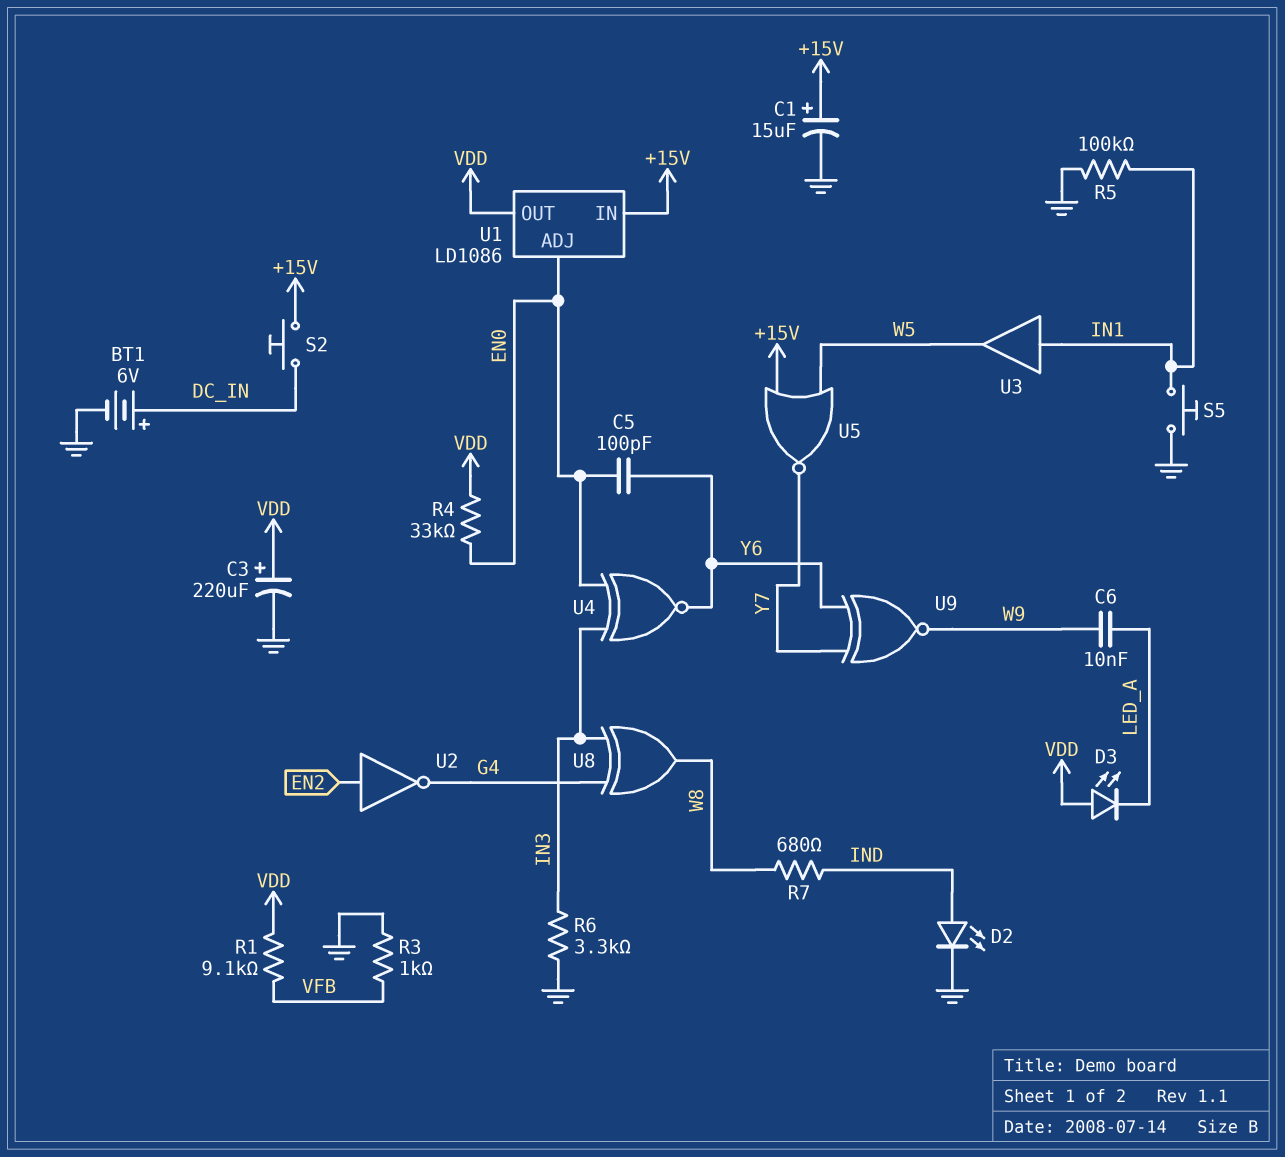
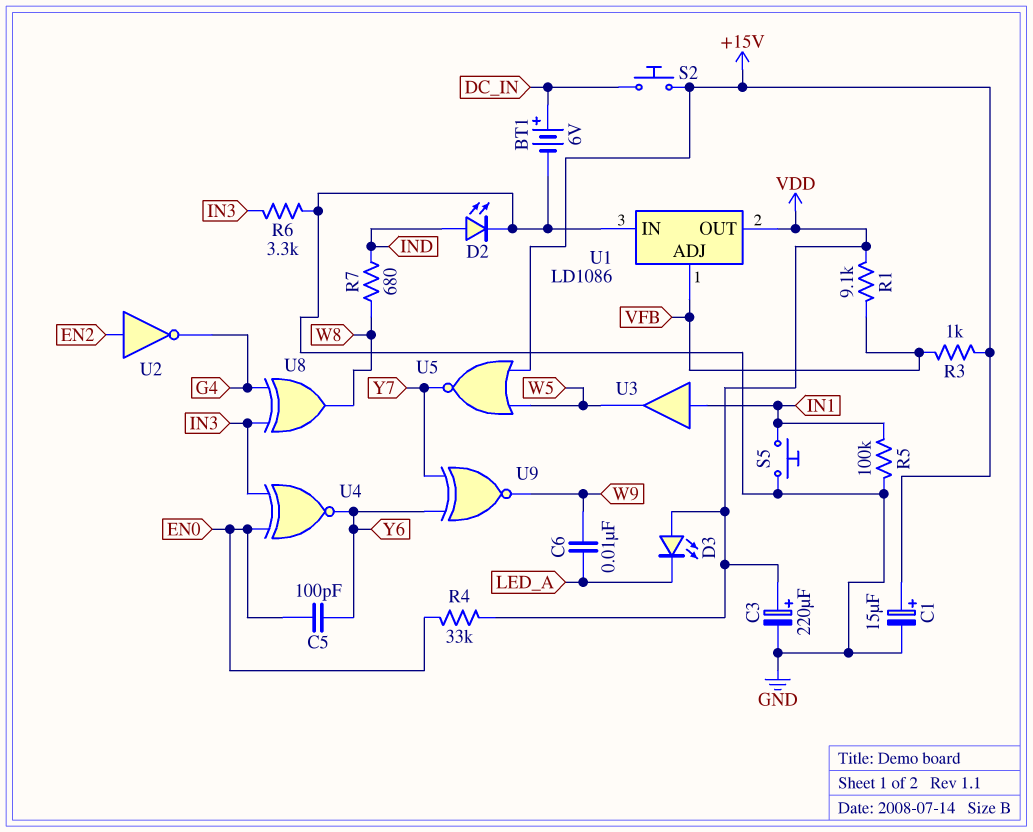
R3: 1k (GND, VFB) -> 1k (+15V, VFB)
U1 pin ADJ: EN0 -> VFB
U1 pin IN: +15V -> GND

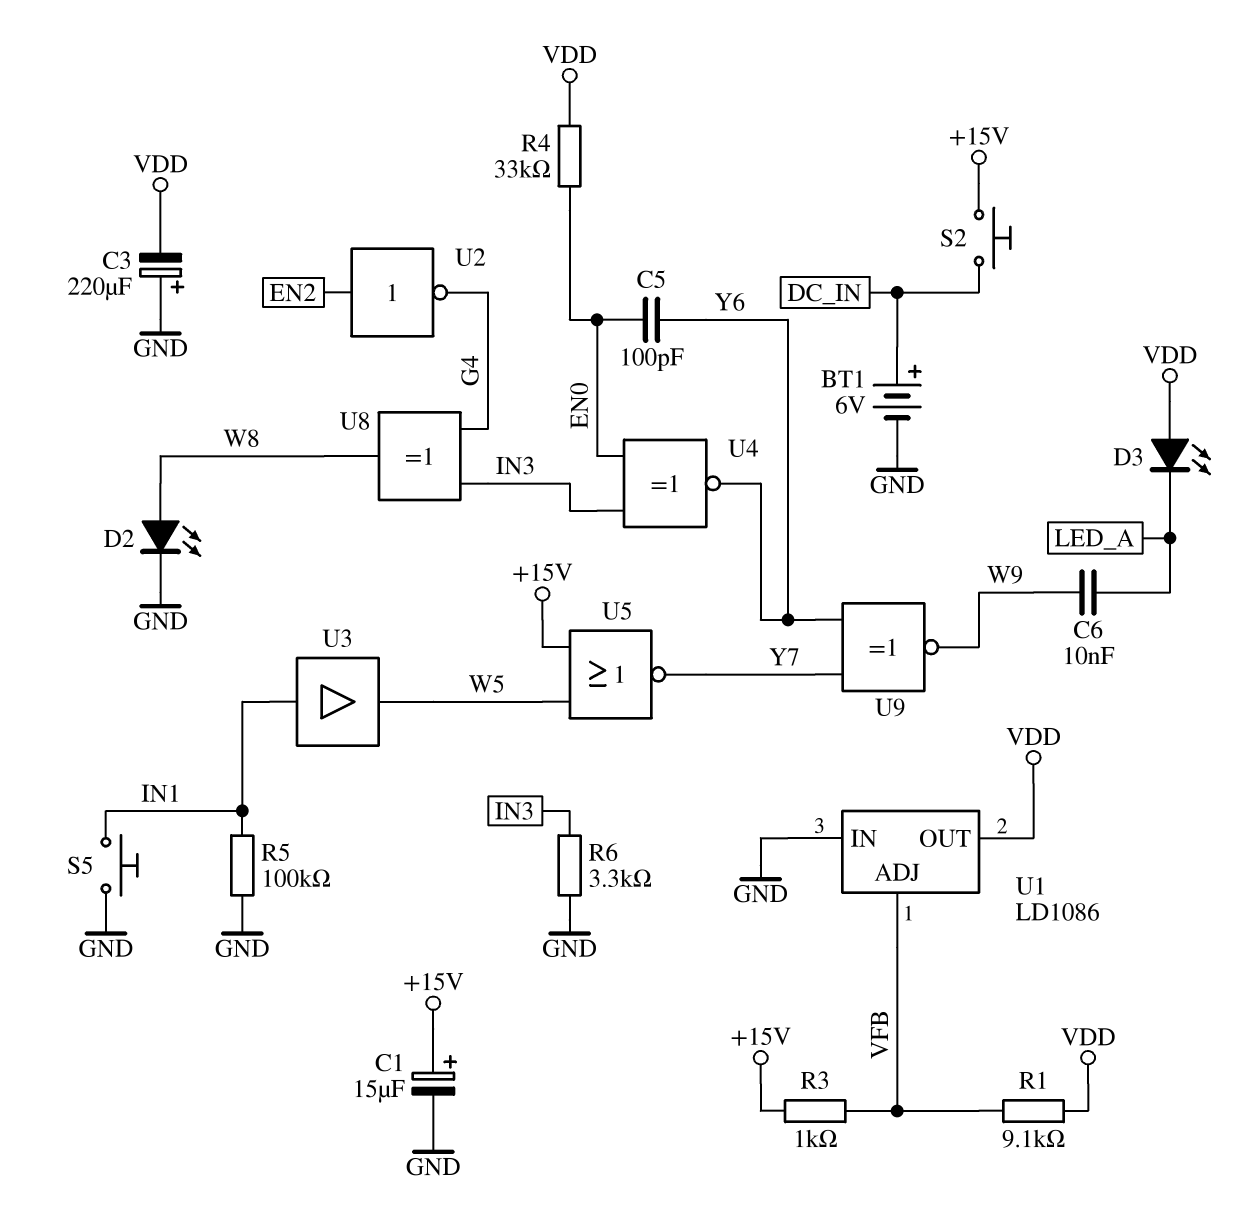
C3: 220uF (plus VDD, minus GND) -> 220uF (plus GND, minus VDD)
D2: LED (A IND, K GND) -> LED (A W8, K GND)
R7: 680 (IND, W8) -> none

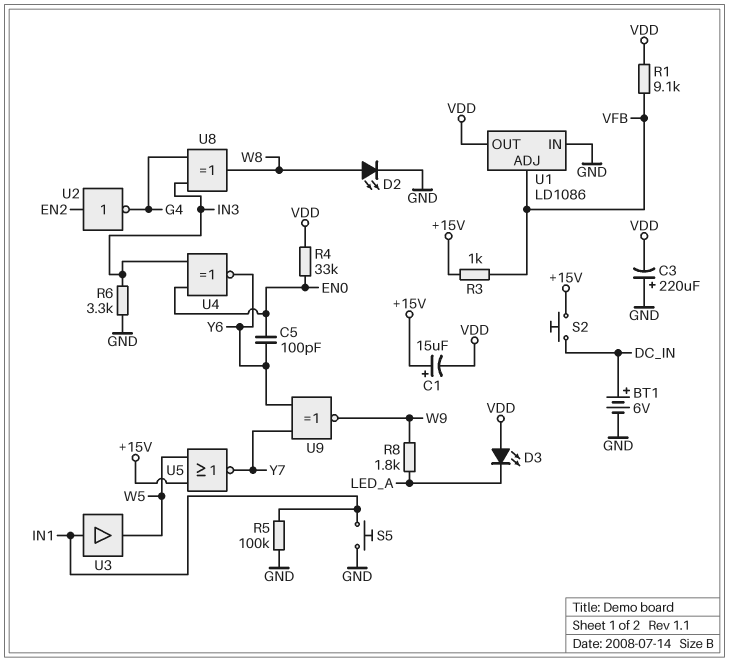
C1: 15uF (plus +15V, minus GND) -> 15uF (plus +15V, minus VDD)
C6: 10nF (LED_A, W9) -> none
R8: none -> 1.8k (LED_A, W9)

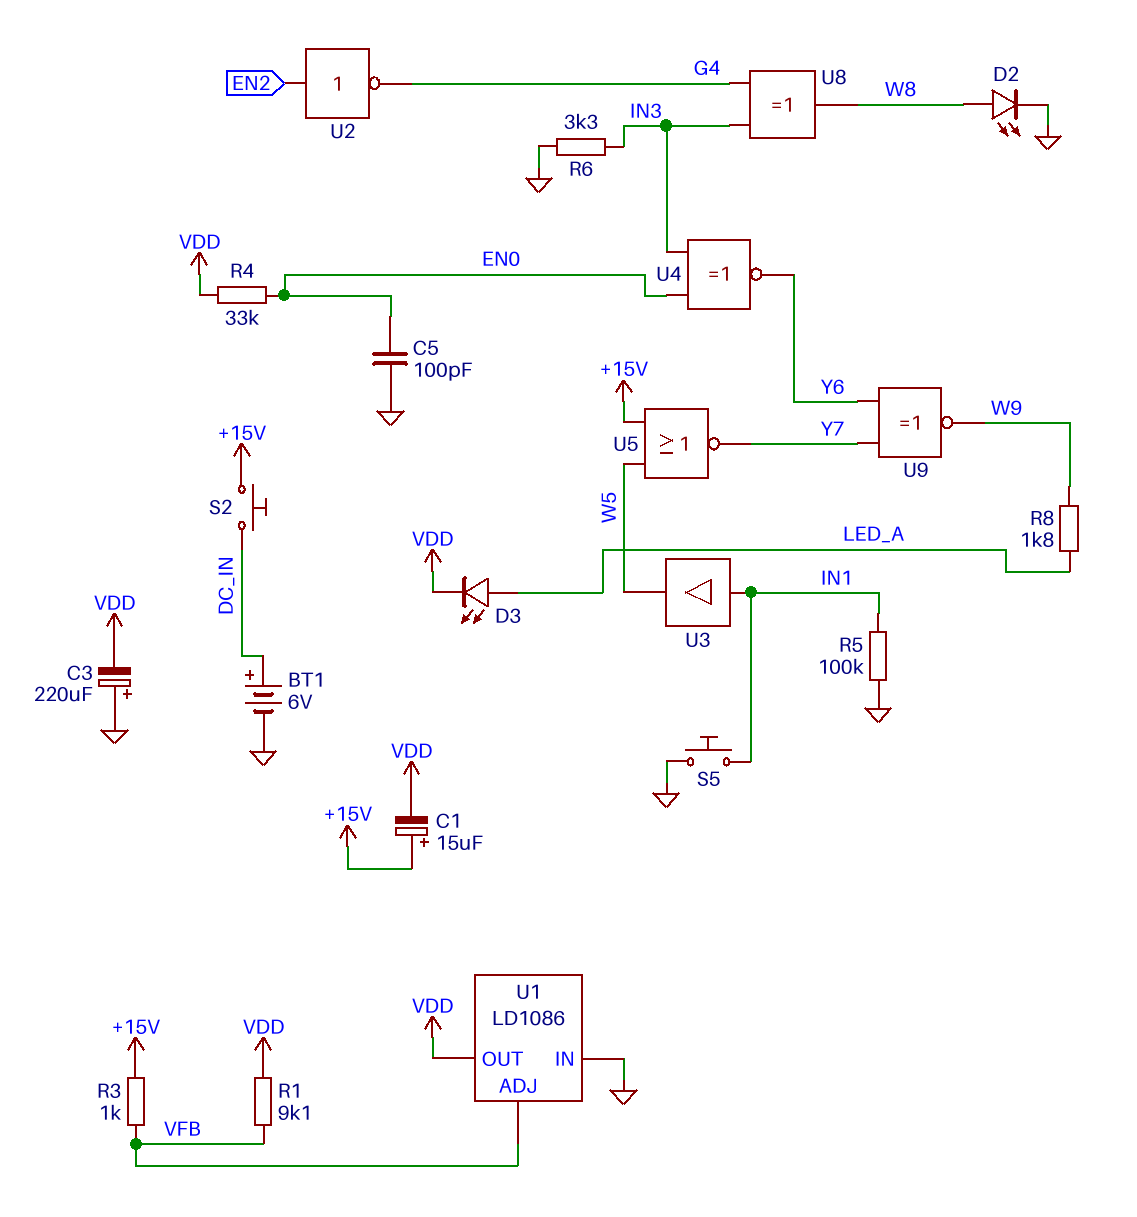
C5: 100pF (EN0, Y6) -> 100pF (EN0, GND)
D3: LED (A VDD, K LED_A) -> LED (A LED_A, K VDD)

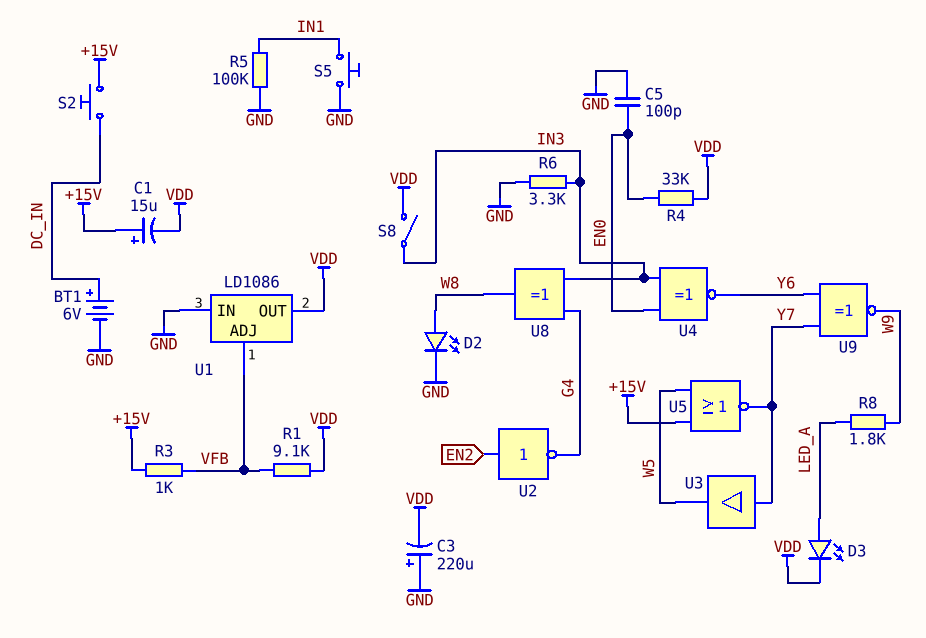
S8: none -> switch (IN3, VDD)
U3: buffer (in IN1, out W5) -> buffer (in Y7, out W5)

